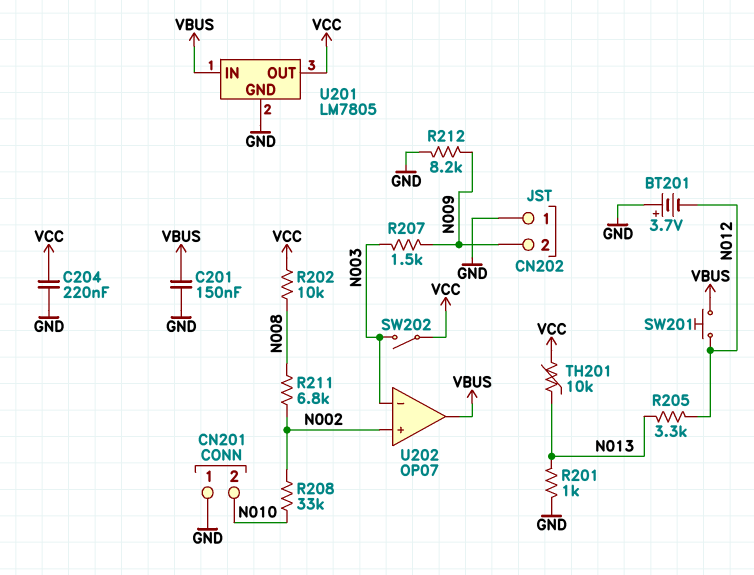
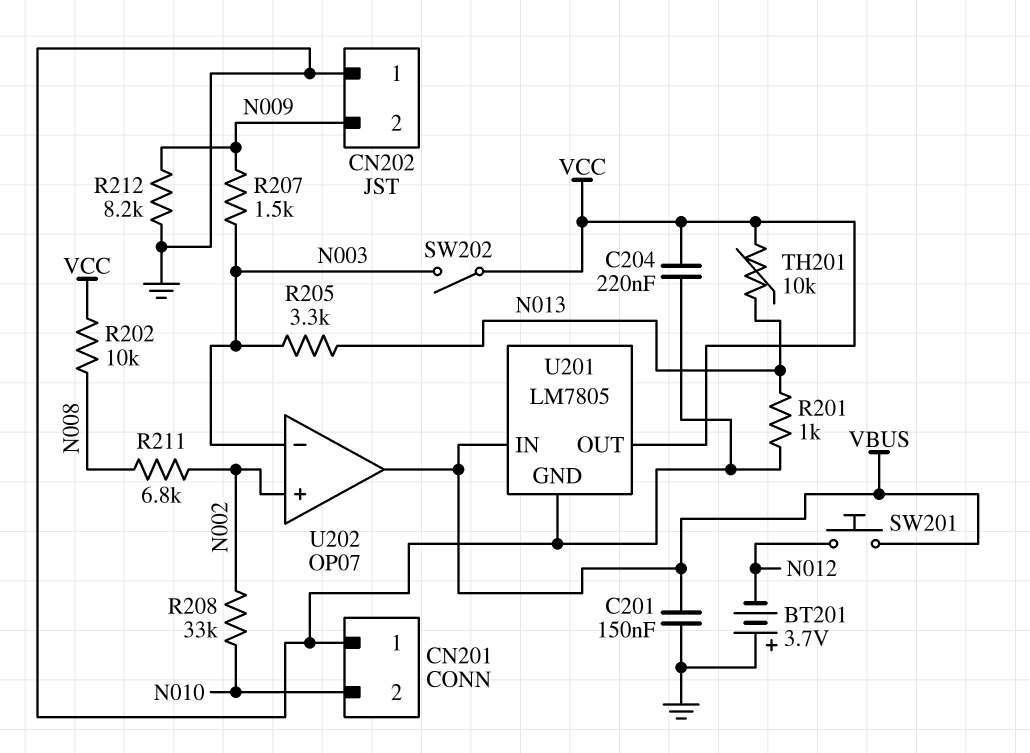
R205: 3.3k (N012, N013) -> 3.3k (N003, N013)

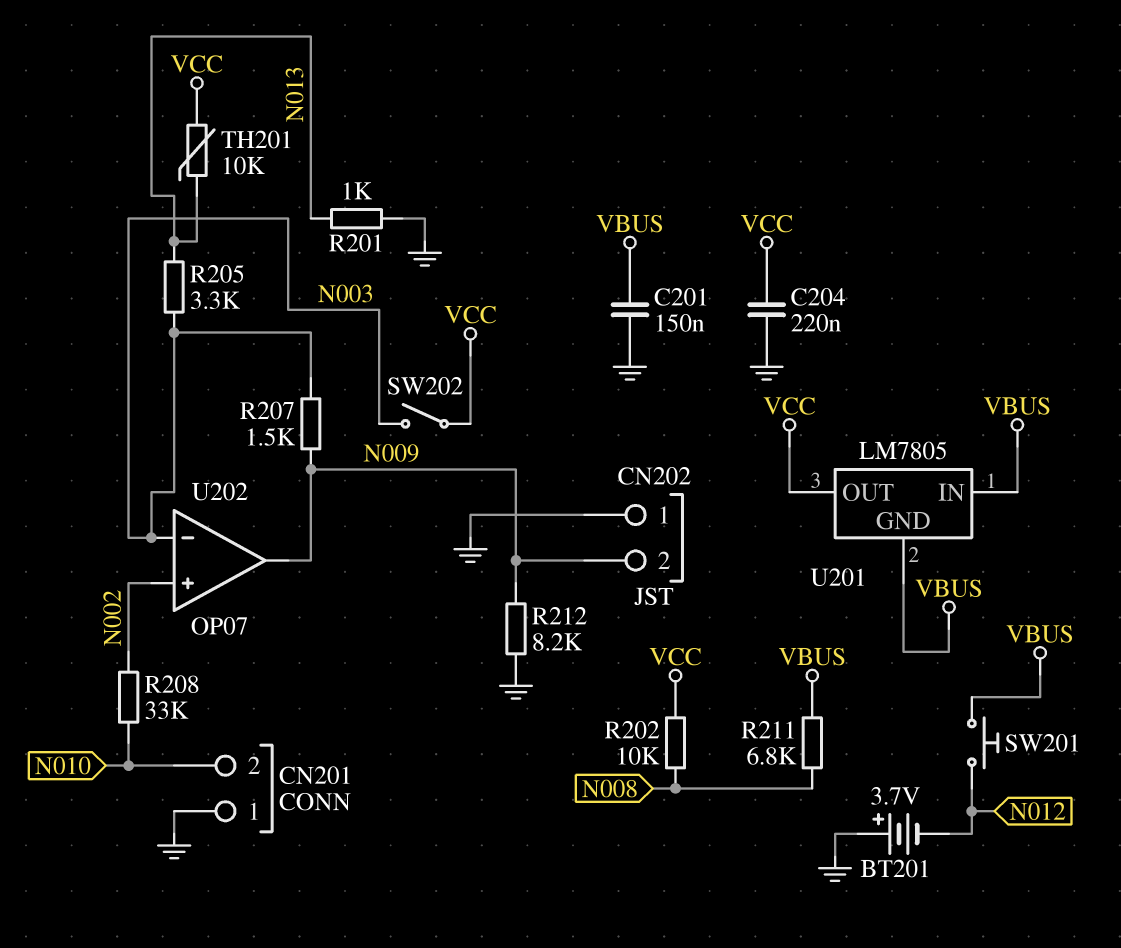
R211: 6.8k (N002, N008) -> 6.8k (N008, VBUS)
U201 pin GND: GND -> VBUS
U202 pin out: VBUS -> N009

